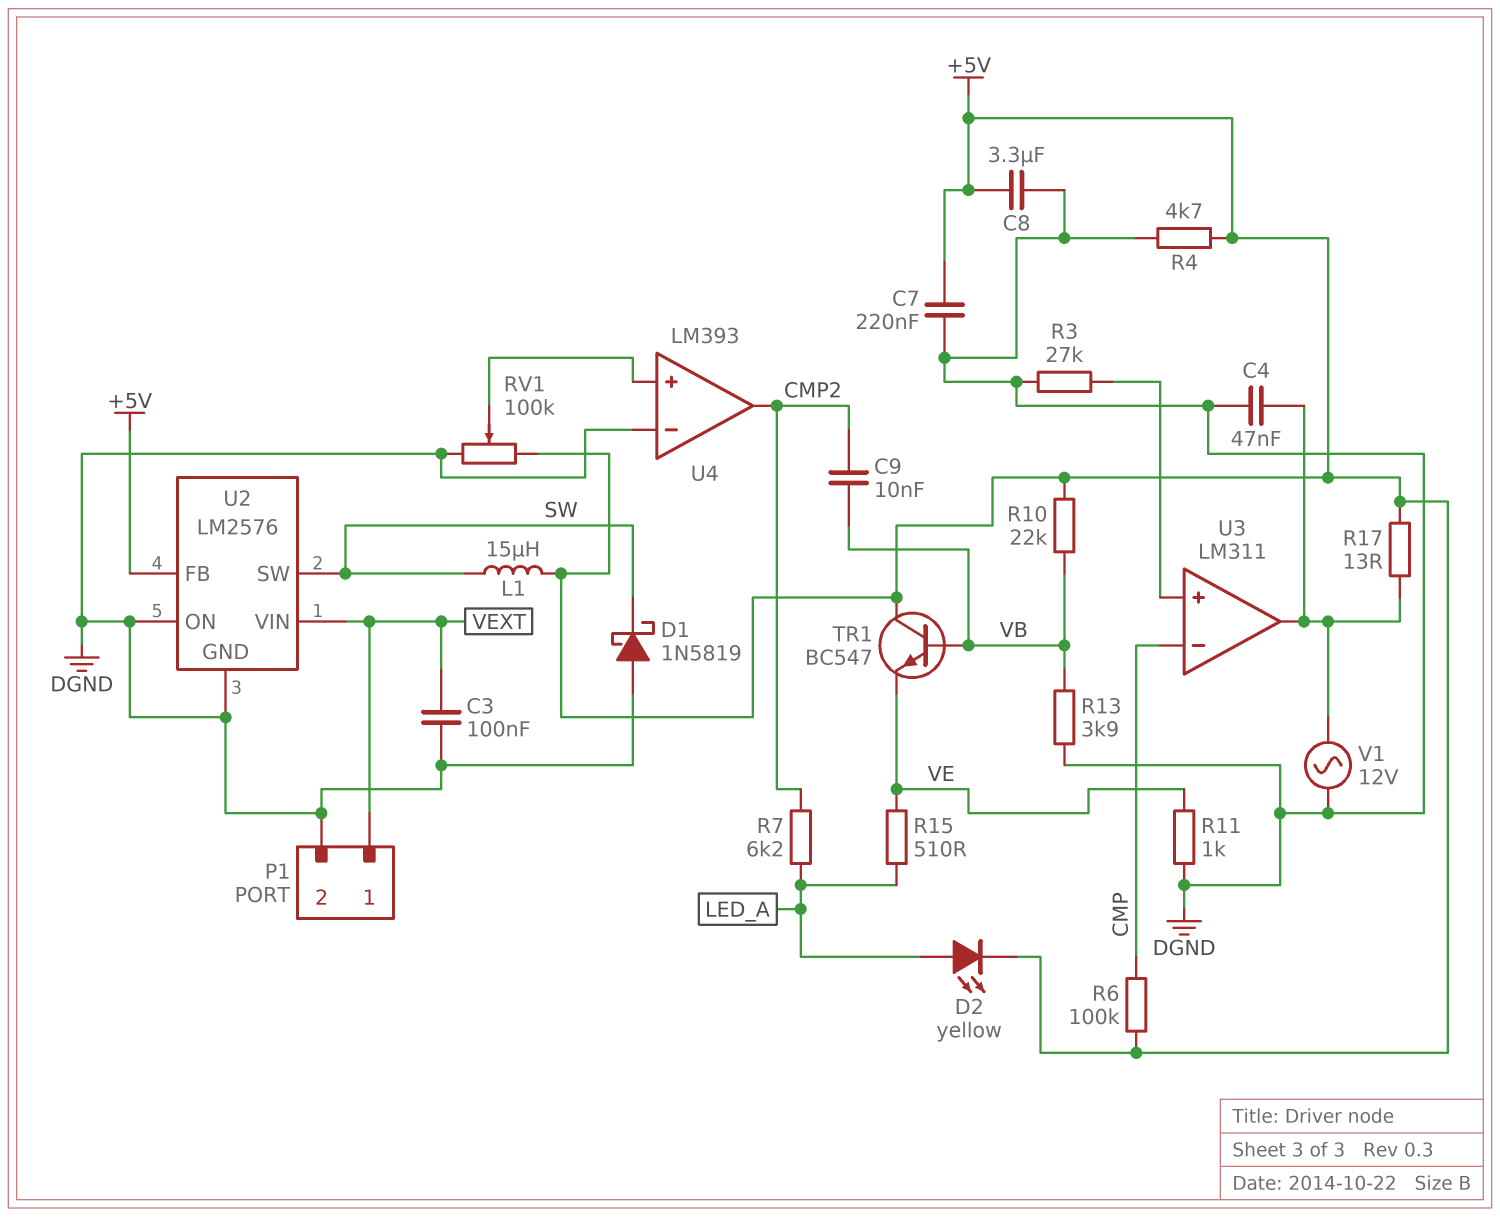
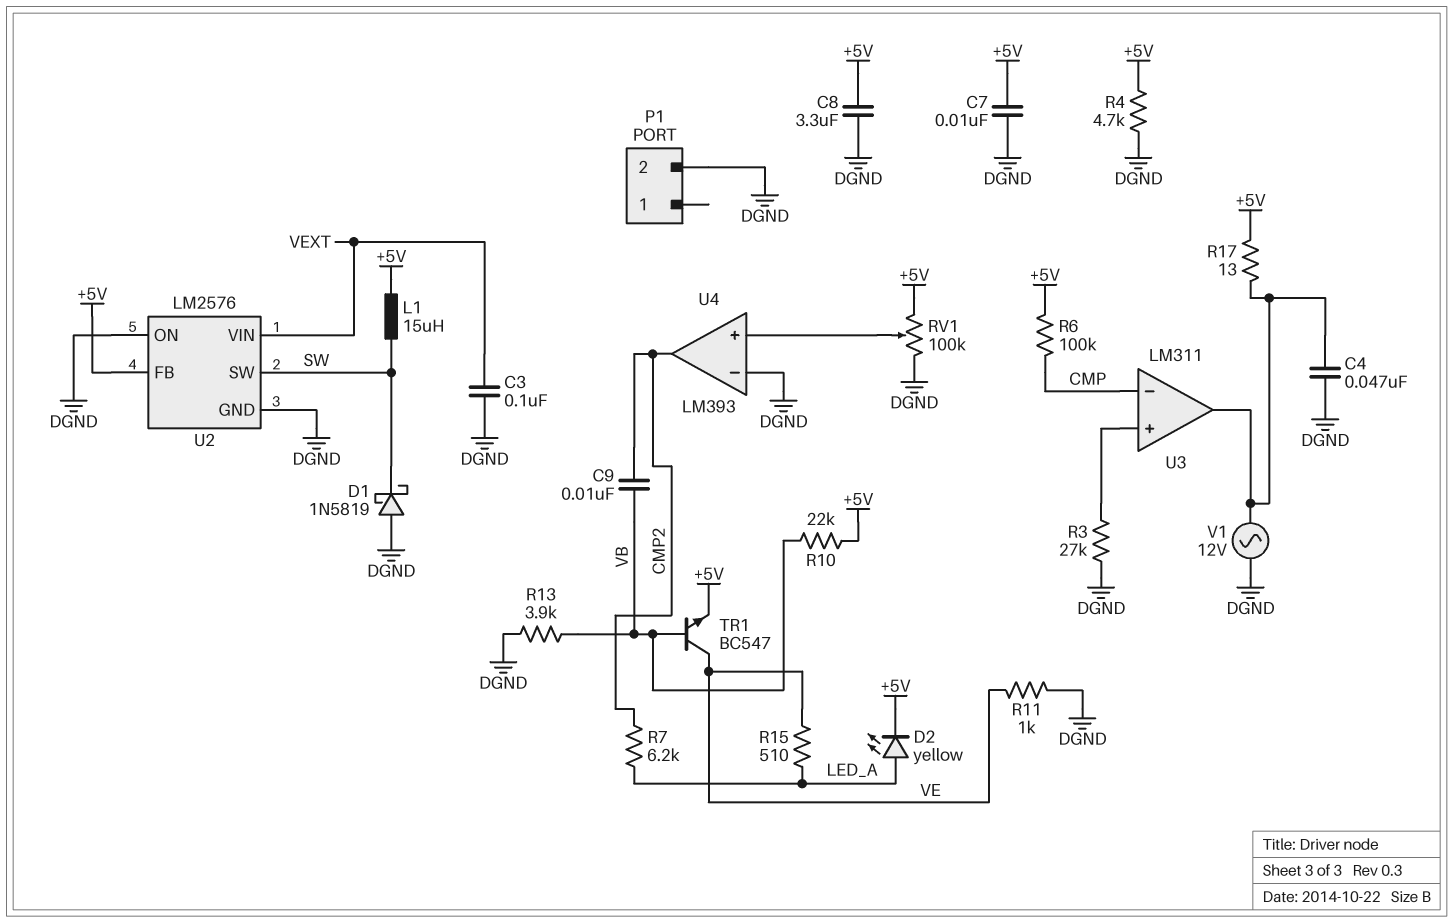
C7: 220nF (+5V, DGND) -> 10nF (+5V, DGND)
P1 pin 1: VEXT -> none
TR1: NPN BC547 (B VB, C +5V, E VE) -> NPN BC547 (B VB, C VE, E +5V)

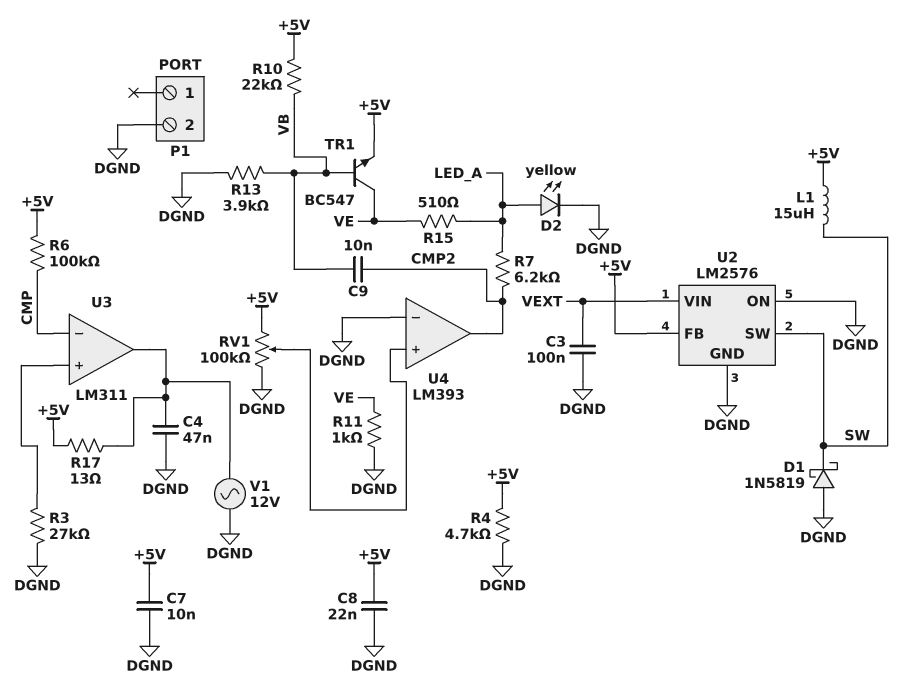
C8: 3.3uF (+5V, DGND) -> 22nF (+5V, DGND)
D2: LED yellow (A LED_A, K +5V) -> LED yellow (A LED_A, K DGND)

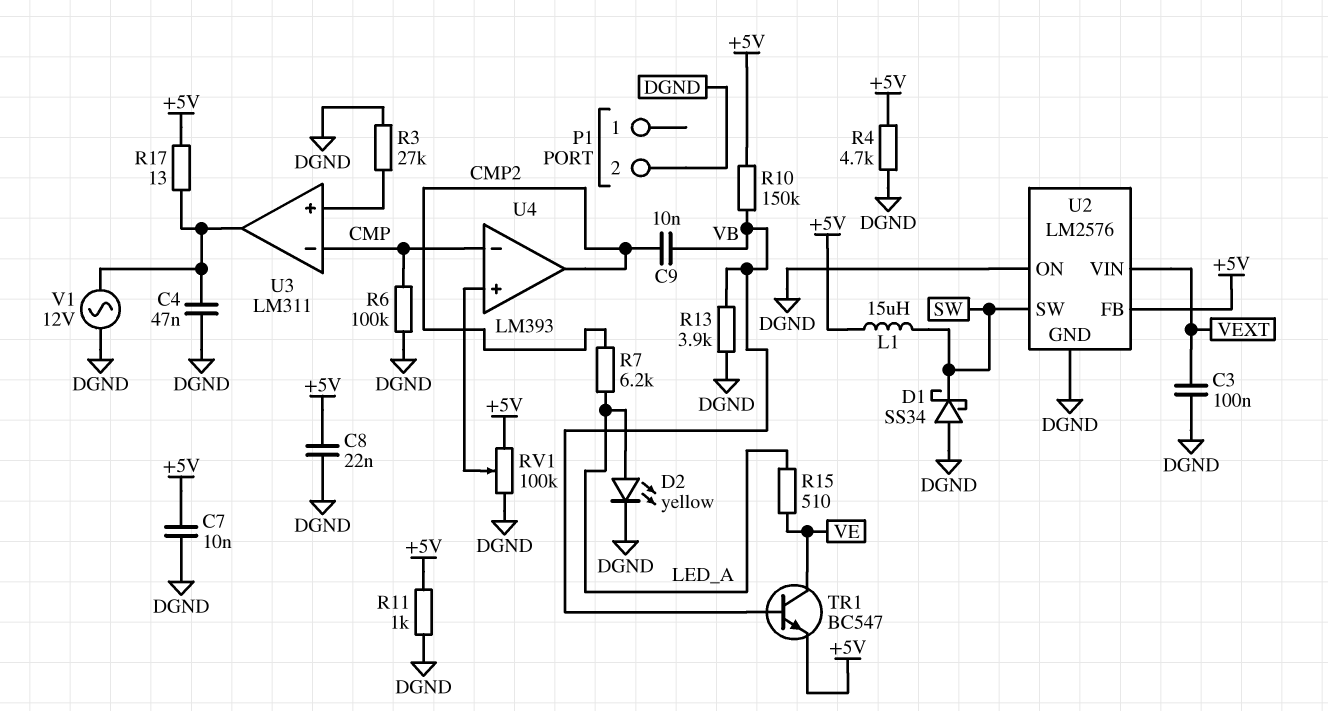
D1: schottky 1N5819 (A DGND, K SW) -> schottky SS34 (A DGND, K SW)
R6: 100k (+5V, CMP) -> 100k (CMP, DGND)
R10: 22k (+5V, VB) -> 150k (+5V, VB)
R11: 1k (DGND, VE) -> 1k (+5V, DGND)
U4 pin in-: DGND -> CMP

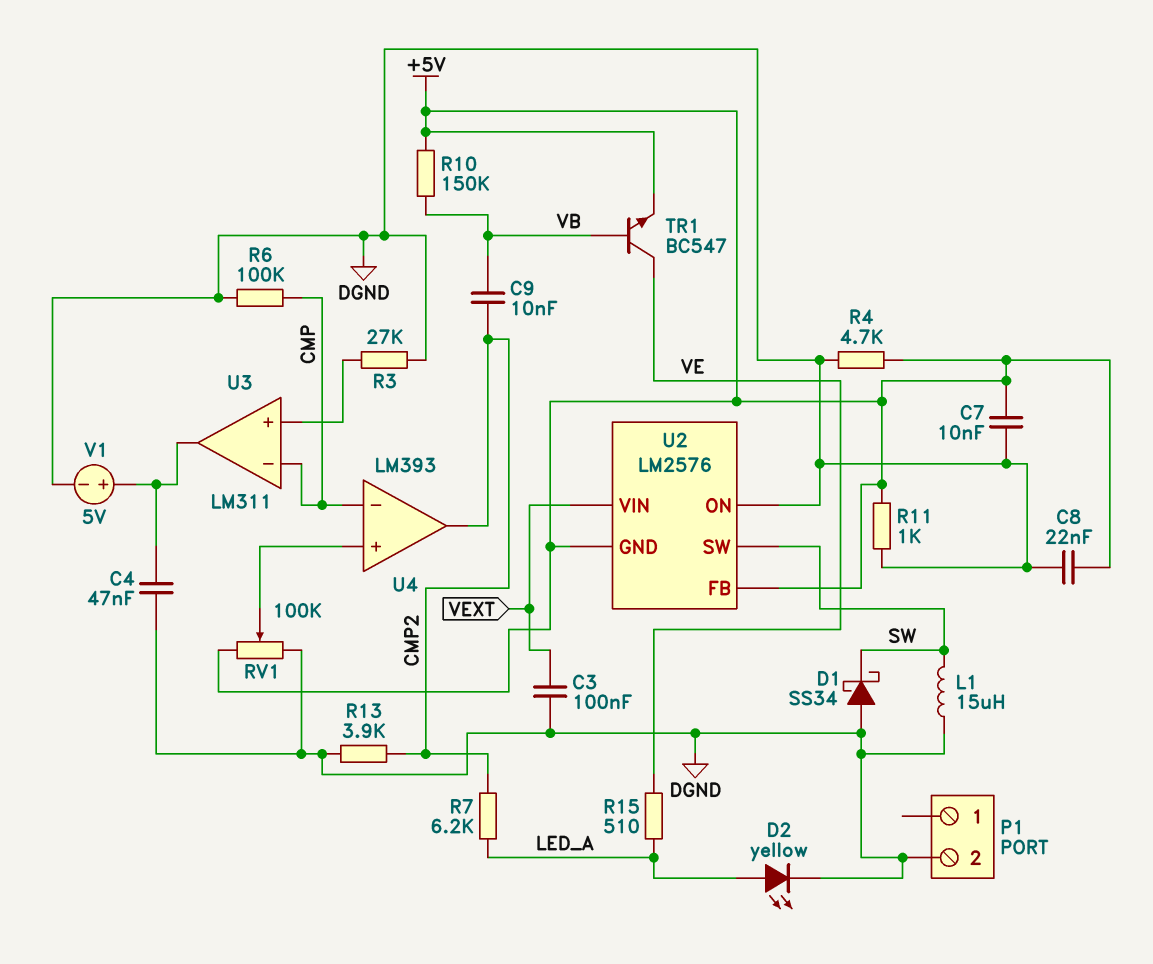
L1: 15uH (+5V, SW) -> 15uH (DGND, SW)
R13: 3.9k (DGND, VB) -> 3.9k (CMP2, DGND)
R17: 13 (+5V, U3/out) -> none
U2 pin GND: DGND -> +5V
V1: AC 12V (DGND, U3/out) -> 5V (plus U3/out, minus DGND)

